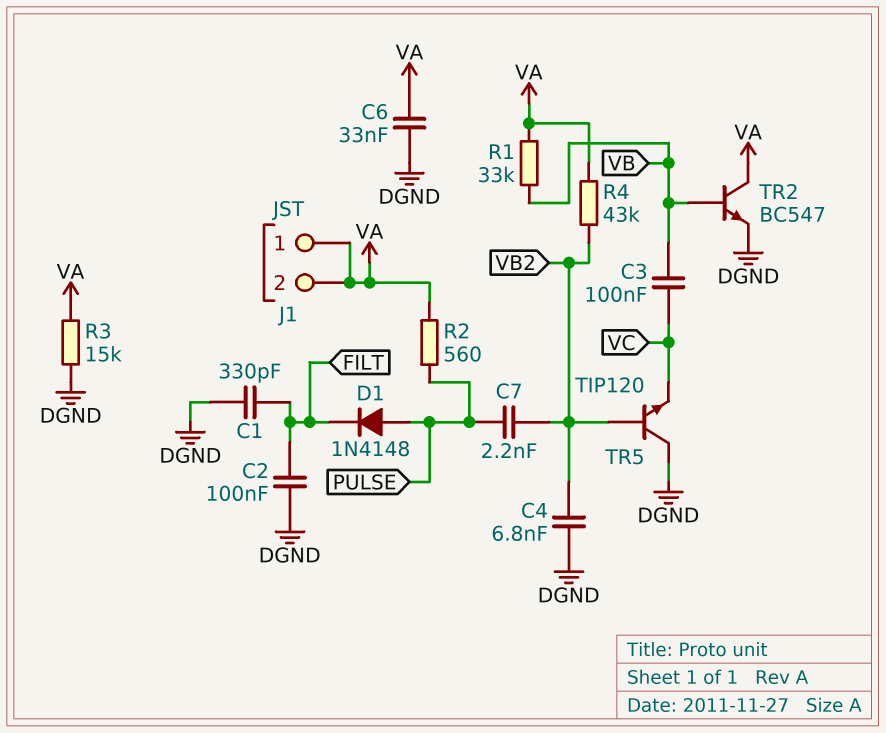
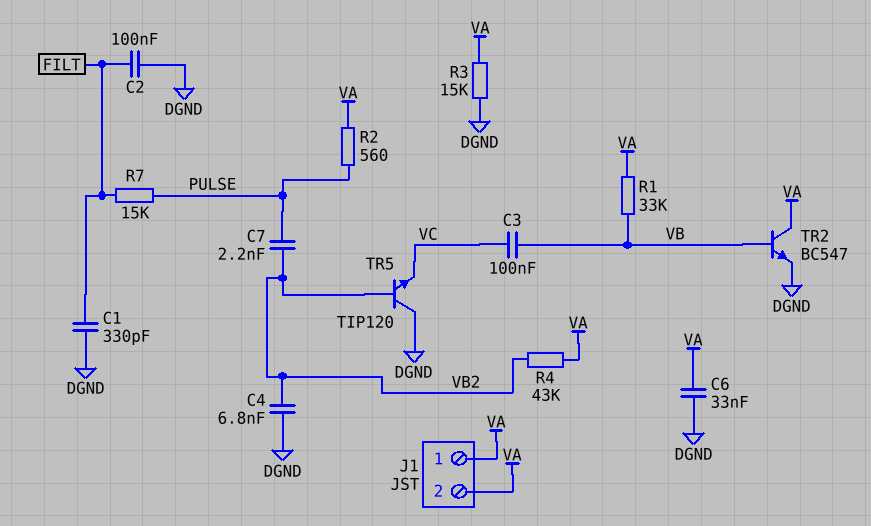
D1: diode 1N4148 (A PULSE, K FILT) -> none
R7: none -> 15k (FILT, PULSE)

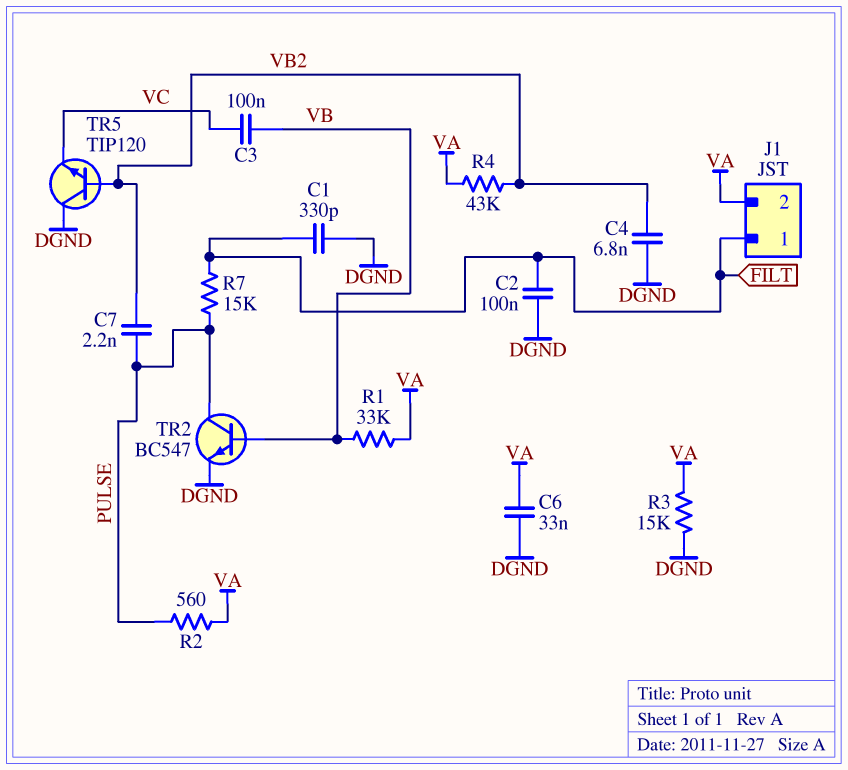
J1 pin 1: VA -> FILT
TR2: NPN BC547 (B VB, C VA, E DGND) -> NPN BC547 (B VB, C PULSE, E DGND)

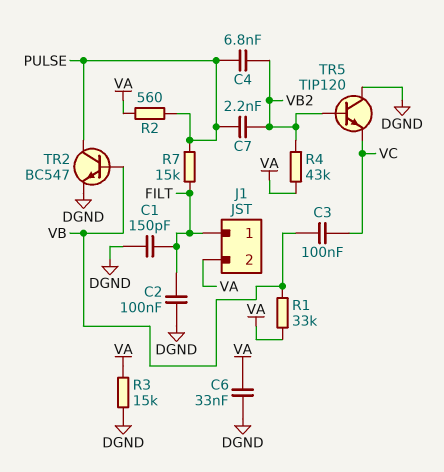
C1: 330pF (DGND, FILT) -> 150pF (DGND, FILT)
C4: 6.8nF (DGND, VB2) -> 6.8nF (PULSE, VB2)

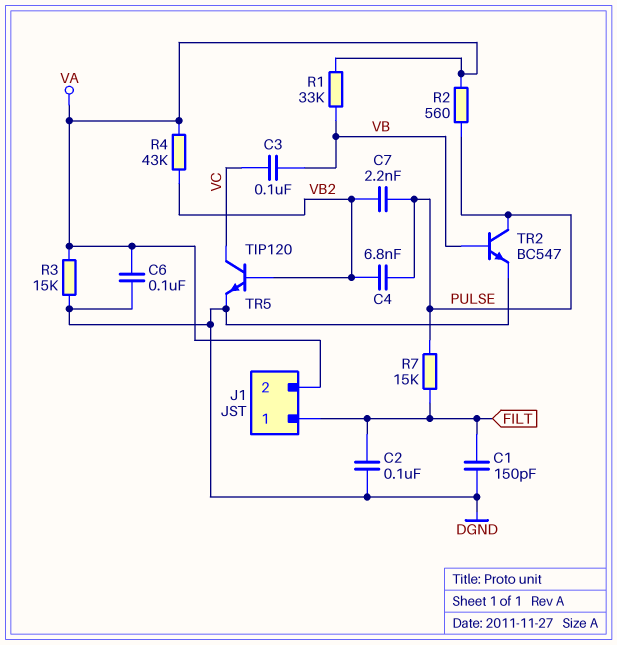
C6: 33nF (DGND, VA) -> 100nF (DGND, VA)
TR5: NPN TIP120 (B VB2, C DGND, E VC) -> NPN TIP120 (B VB2, C VC, E DGND)

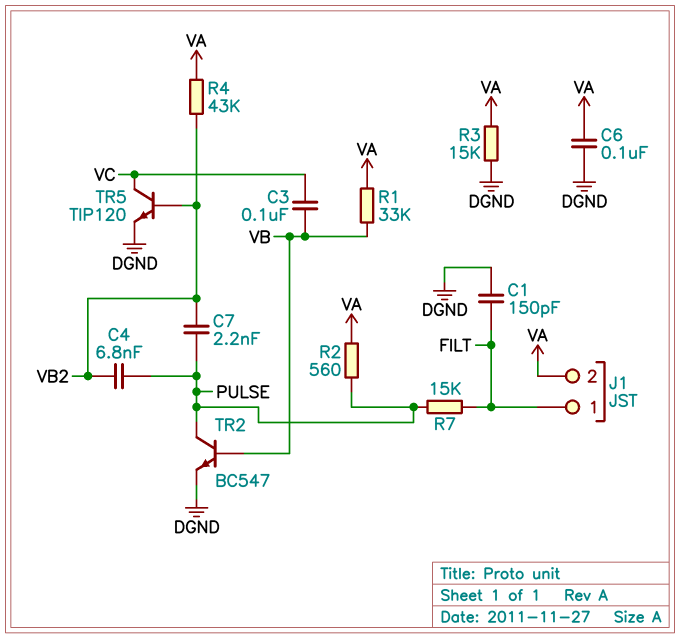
C2: 100nF (DGND, FILT) -> none

